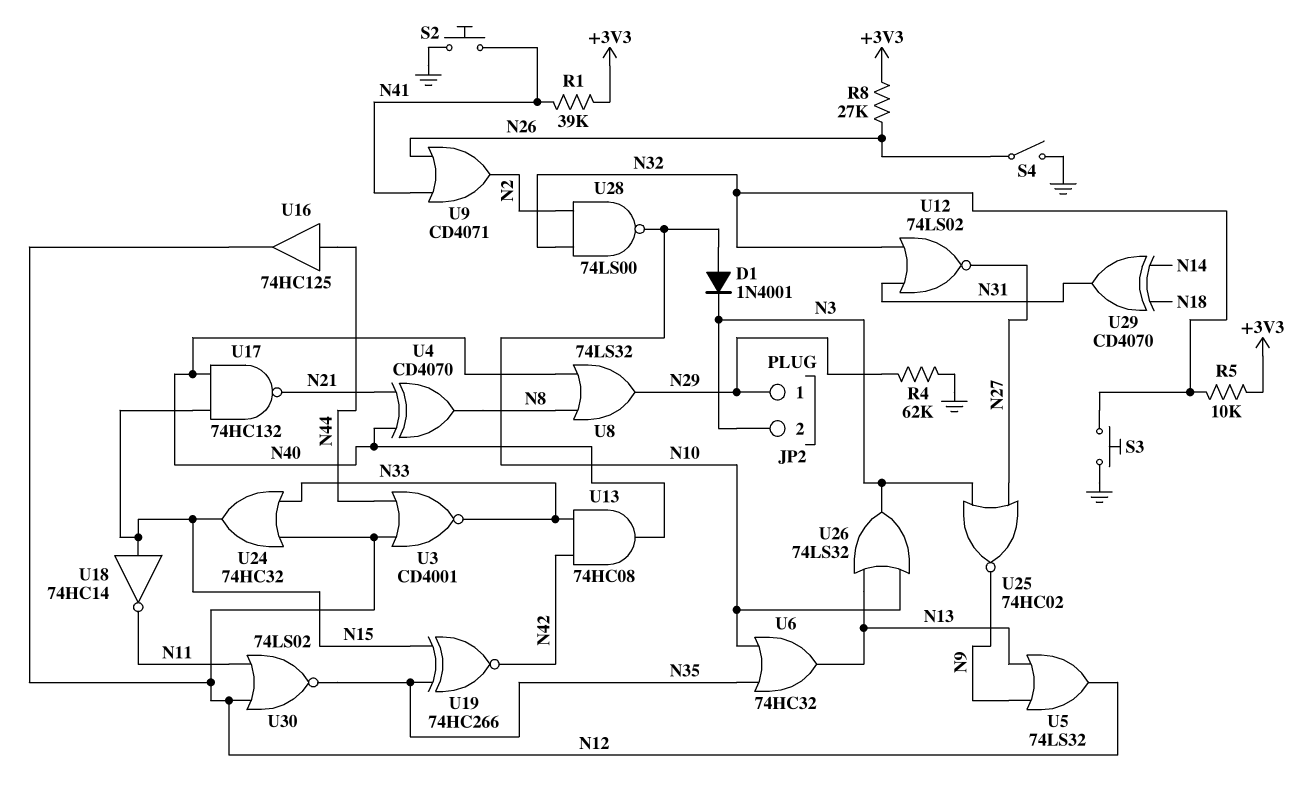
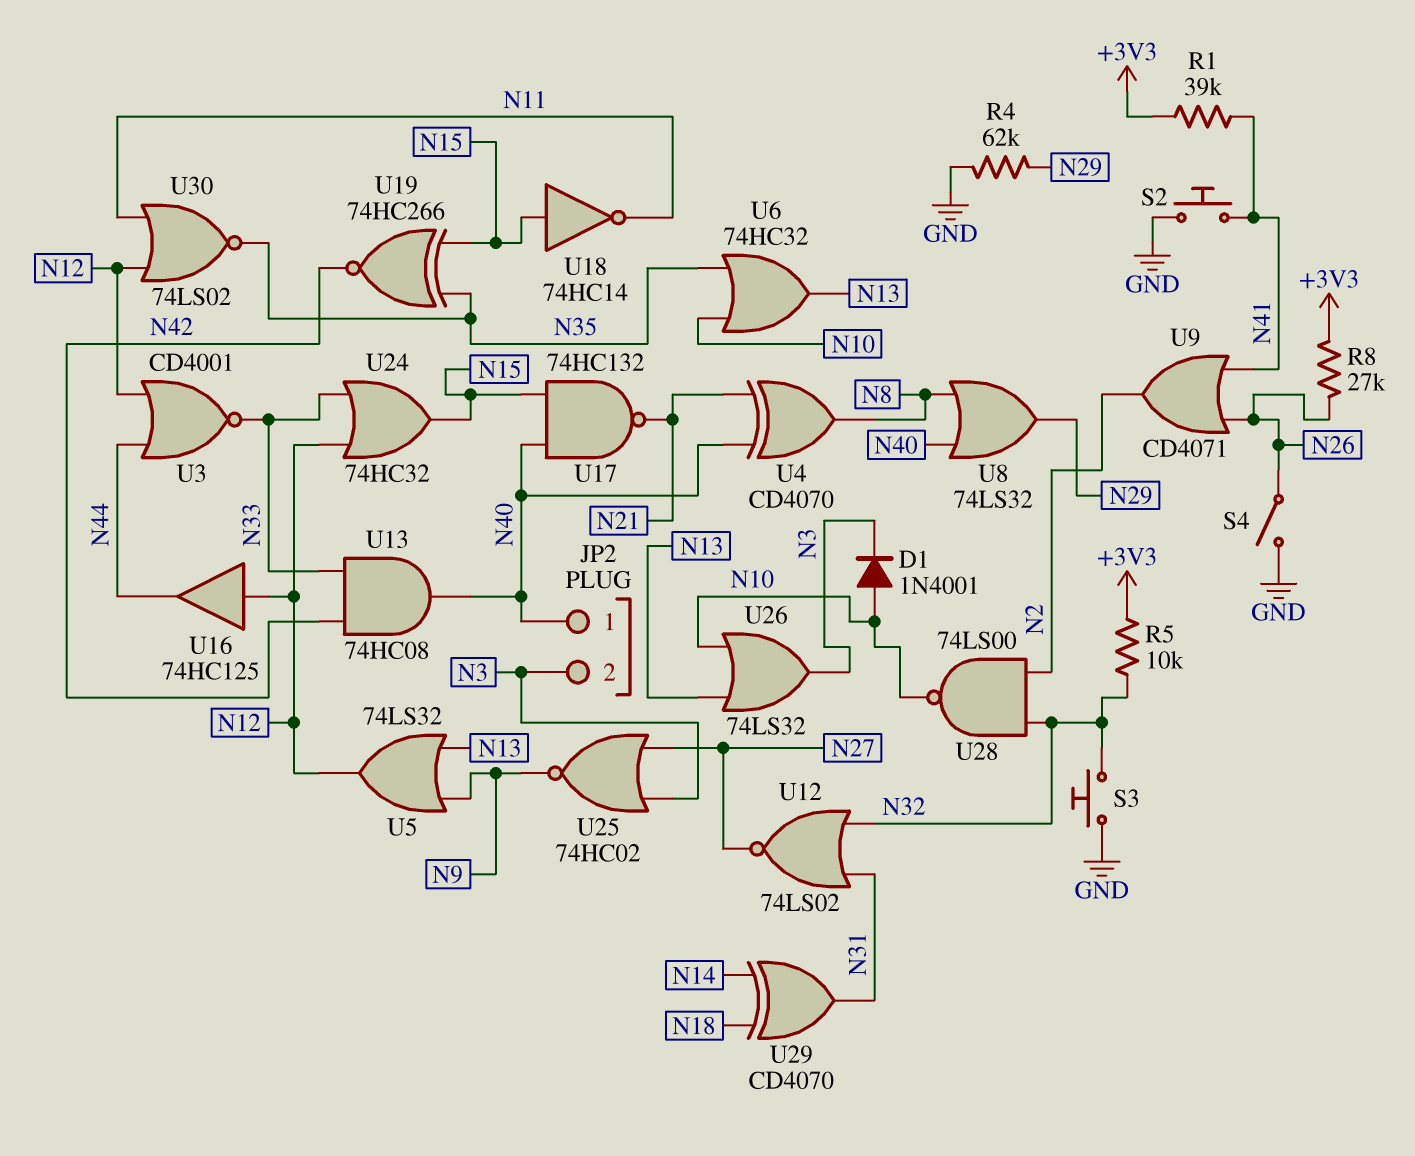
JP2 pin 1: N29 -> N40
U16: buffer 74HC125 (in N44, out N12) -> buffer 74HC125 (in N12, out N44)

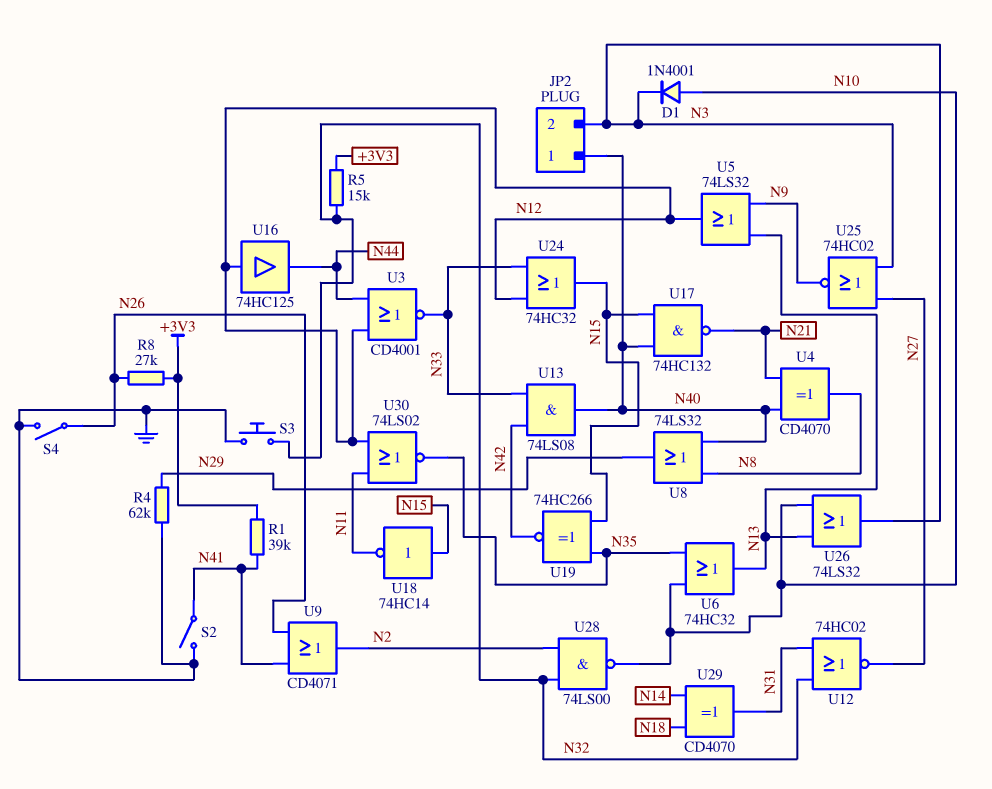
R5: 10k (+3V3, N32) -> 15k (+3V3, N32)
S2: button (GND, N41) -> switch (GND, N41)
U12: NOR 74LS02 (in N31, in N32, out N27) -> NOR 74HC02 (in N31, in N32, out N27)
U13: AND 74HC08 (in N33, in N42, out N40) -> AND 74LS08 (in N33, in N42, out N40)

